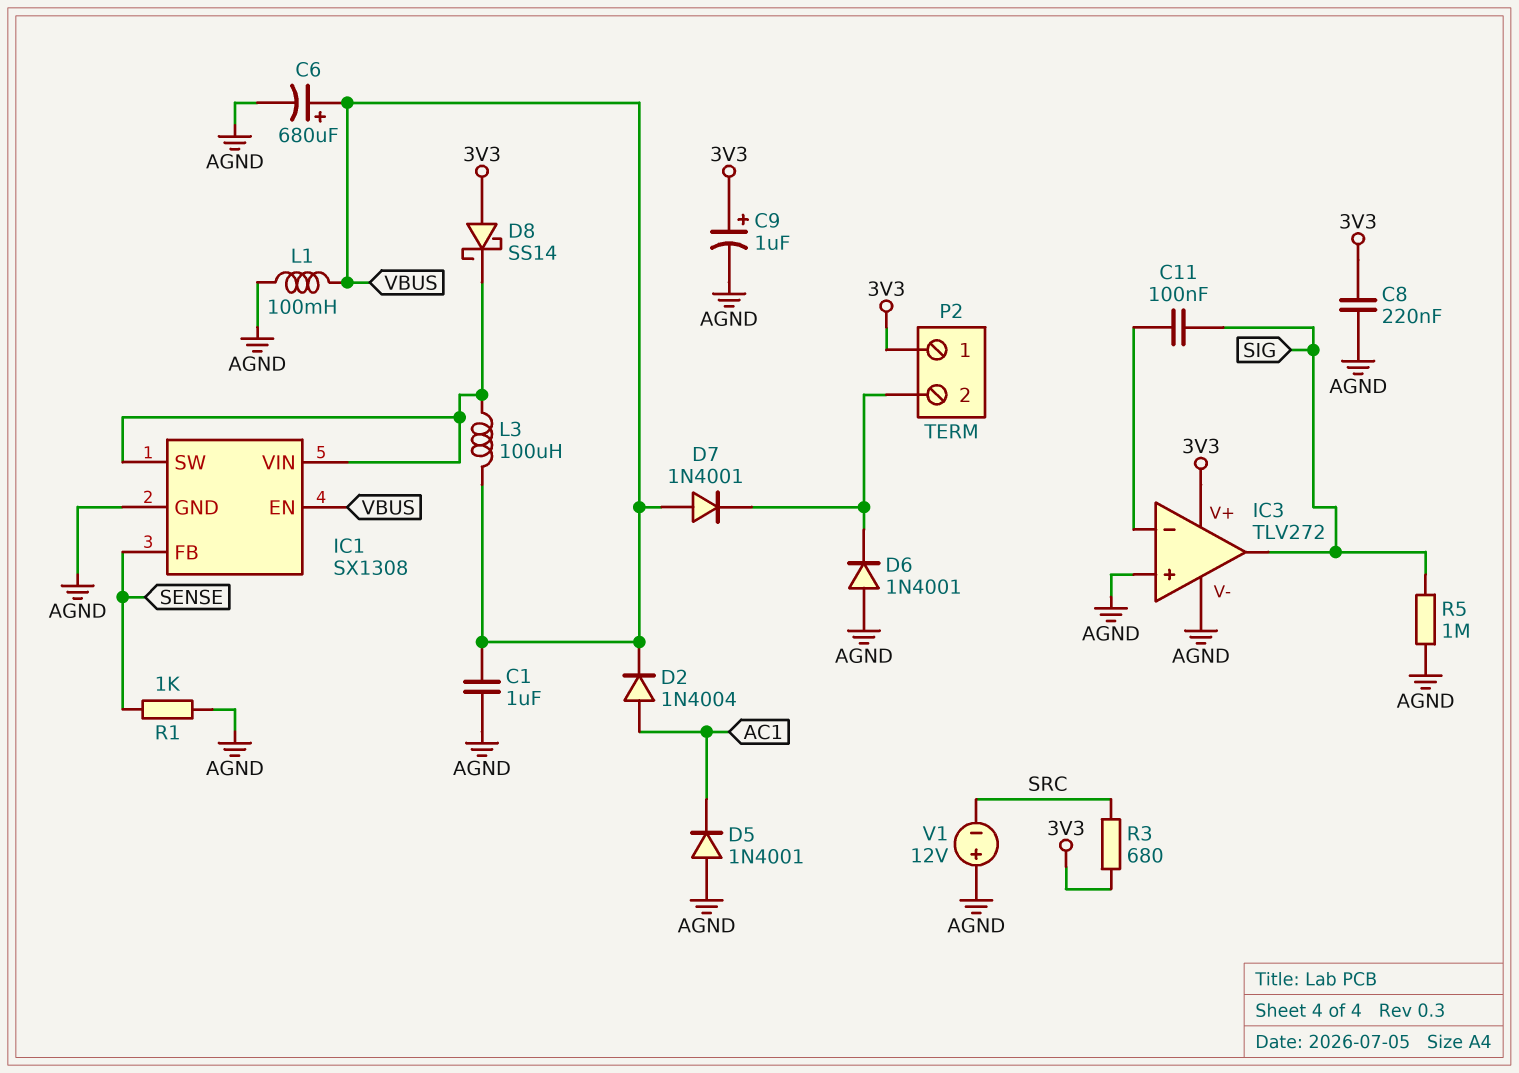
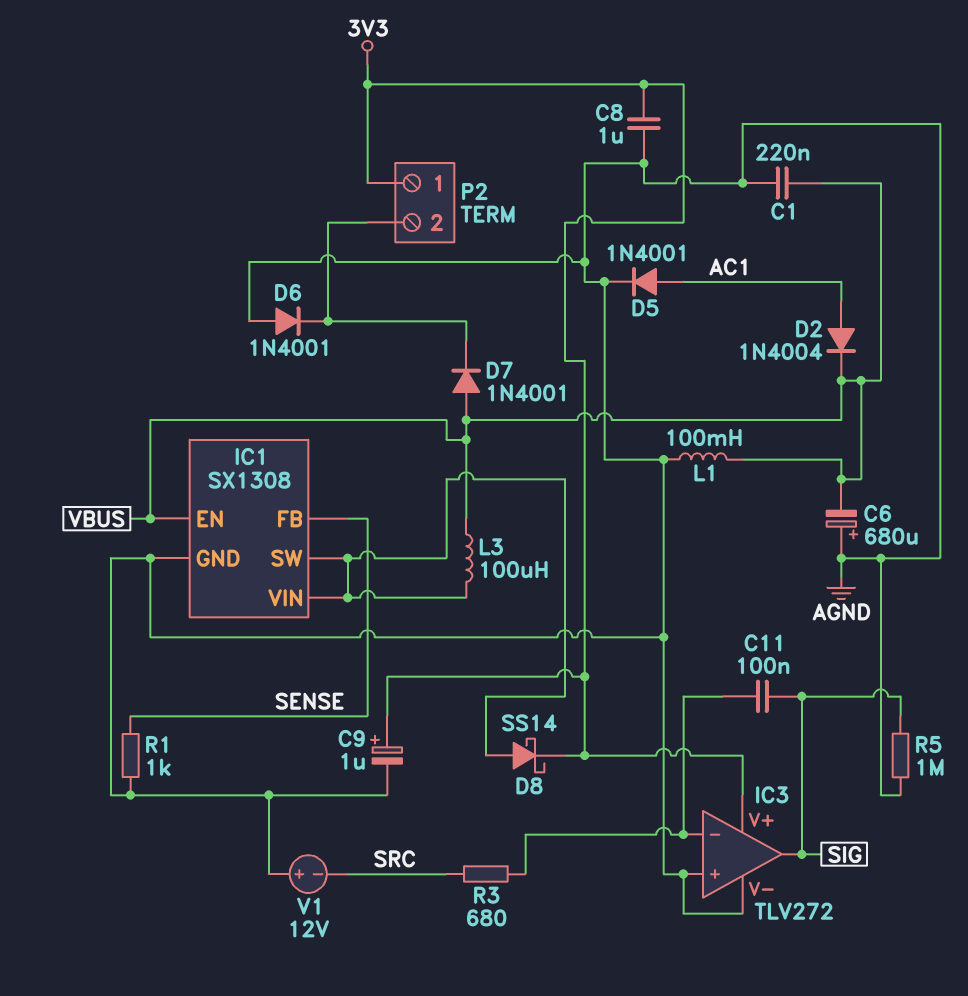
C1: 1uF (AGND, VBUS) -> 220nF (AGND, VBUS)
C6: 680uF (plus VBUS, minus AGND) -> 680uF (plus AGND, minus VBUS)
C8: 220nF (3V3, AGND) -> 1uF (3V3, AGND)
D5: diode 1N4001 (A AGND, K AC1) -> diode 1N4001 (A AC1, K AGND)
D8: schottky SS14 (A 3V3, K IC1/SW) -> schottky SS14 (A IC1/SW, K 3V3)
R3: 680 (3V3, SRC) -> 680 (IC3/in-, SRC)

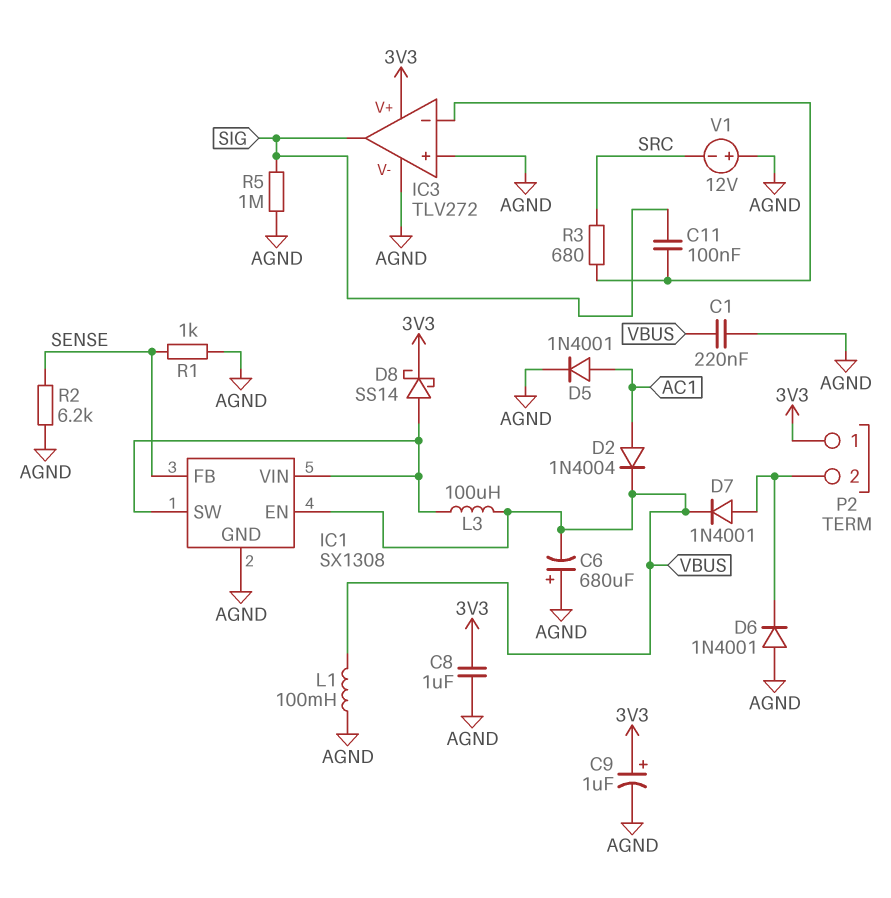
D7: diode 1N4001 (A VBUS, K P2/2) -> diode 1N4001 (A P2/2, K VBUS)
R2: none -> 6.2k (AGND, SENSE)

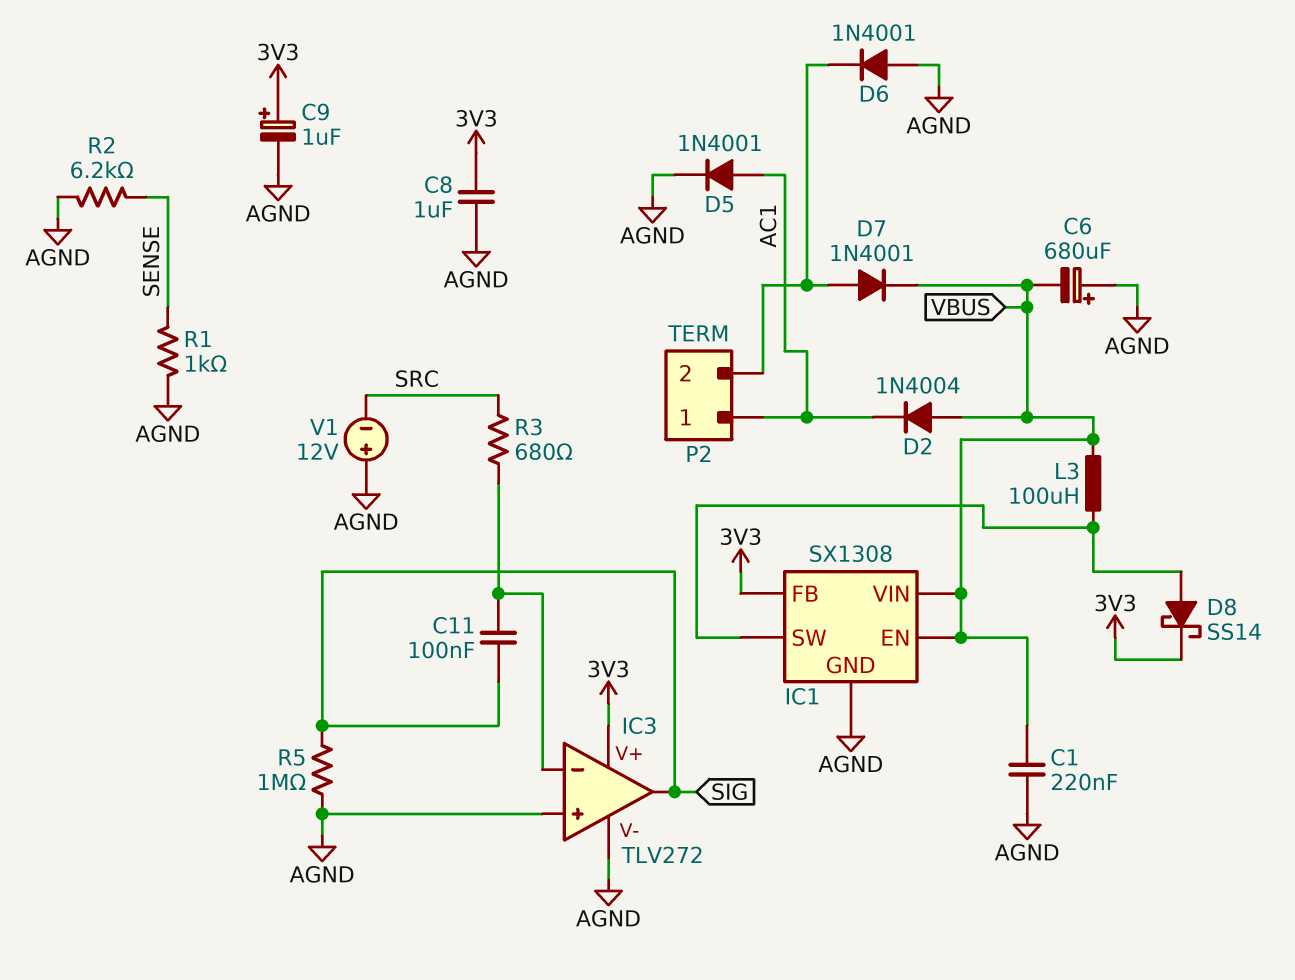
D2: diode 1N4004 (A AC1, K VBUS) -> diode 1N4004 (A VBUS, K AC1)
IC1 pin FB: SENSE -> 3V3
IC1 pin VIN: IC1/SW -> VBUS
L1: 100mH (AGND, VBUS) -> none
P2 pin 1: 3V3 -> AC1

